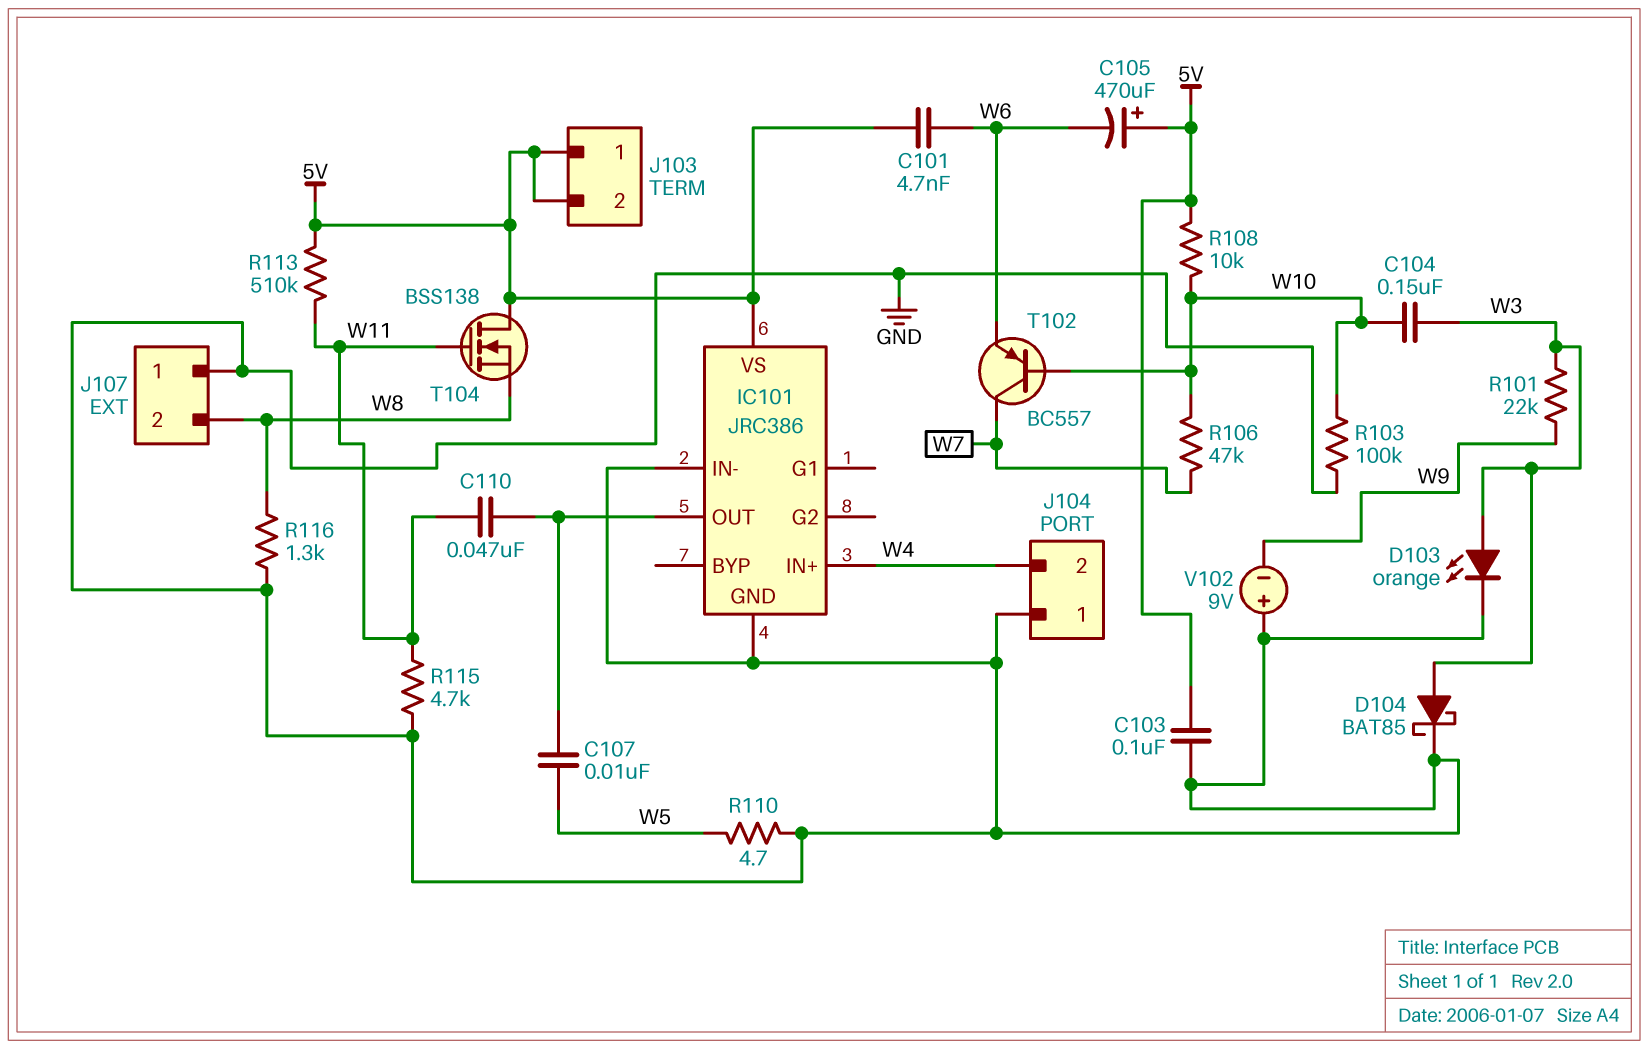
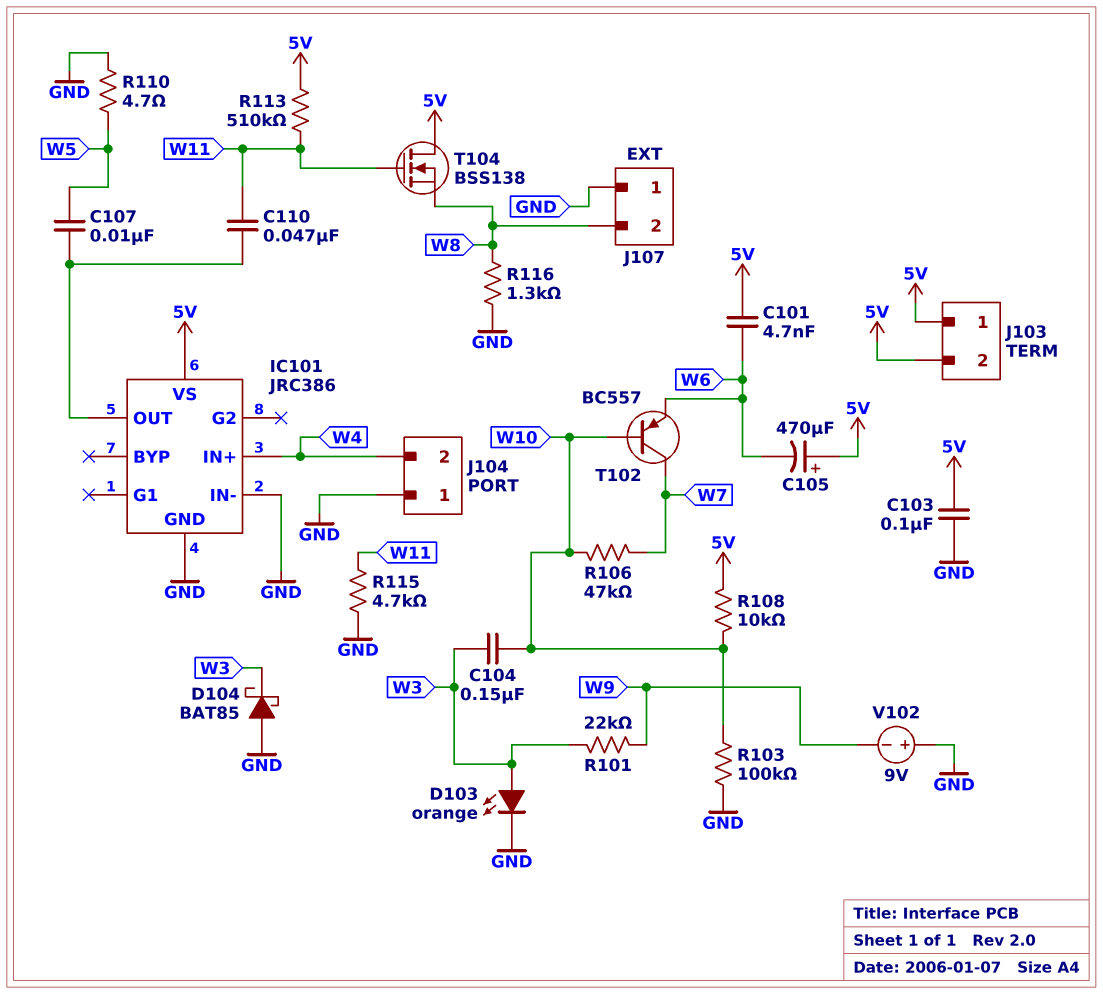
D104: schottky BAT85 (A W3, K GND) -> schottky BAT85 (A GND, K W3)

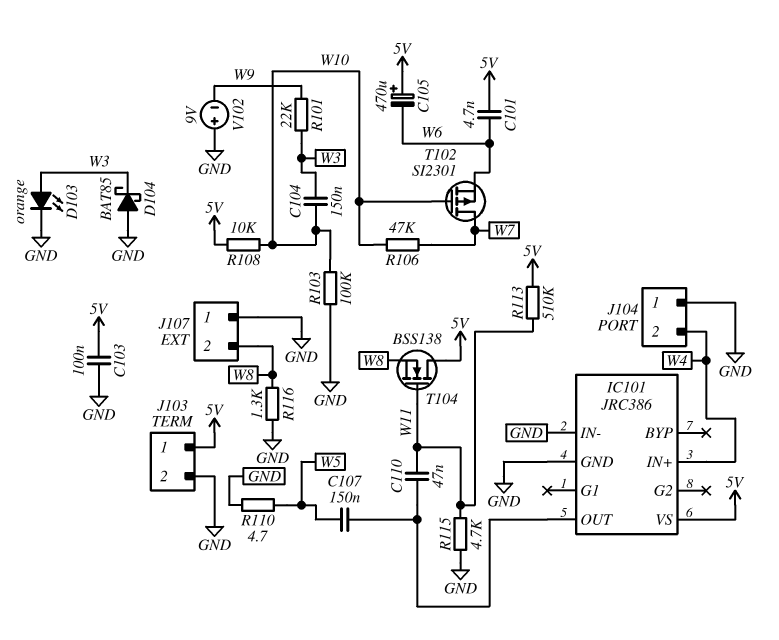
C107: 10nF (IC101/OUT, W5) -> 150nF (IC101/OUT, W5)
J103 pin 2: 5V -> GND
T102: PNP BC557 (B W10, C W7, E W6) -> PMOS SI2301 (G W10, D W7, S W6)

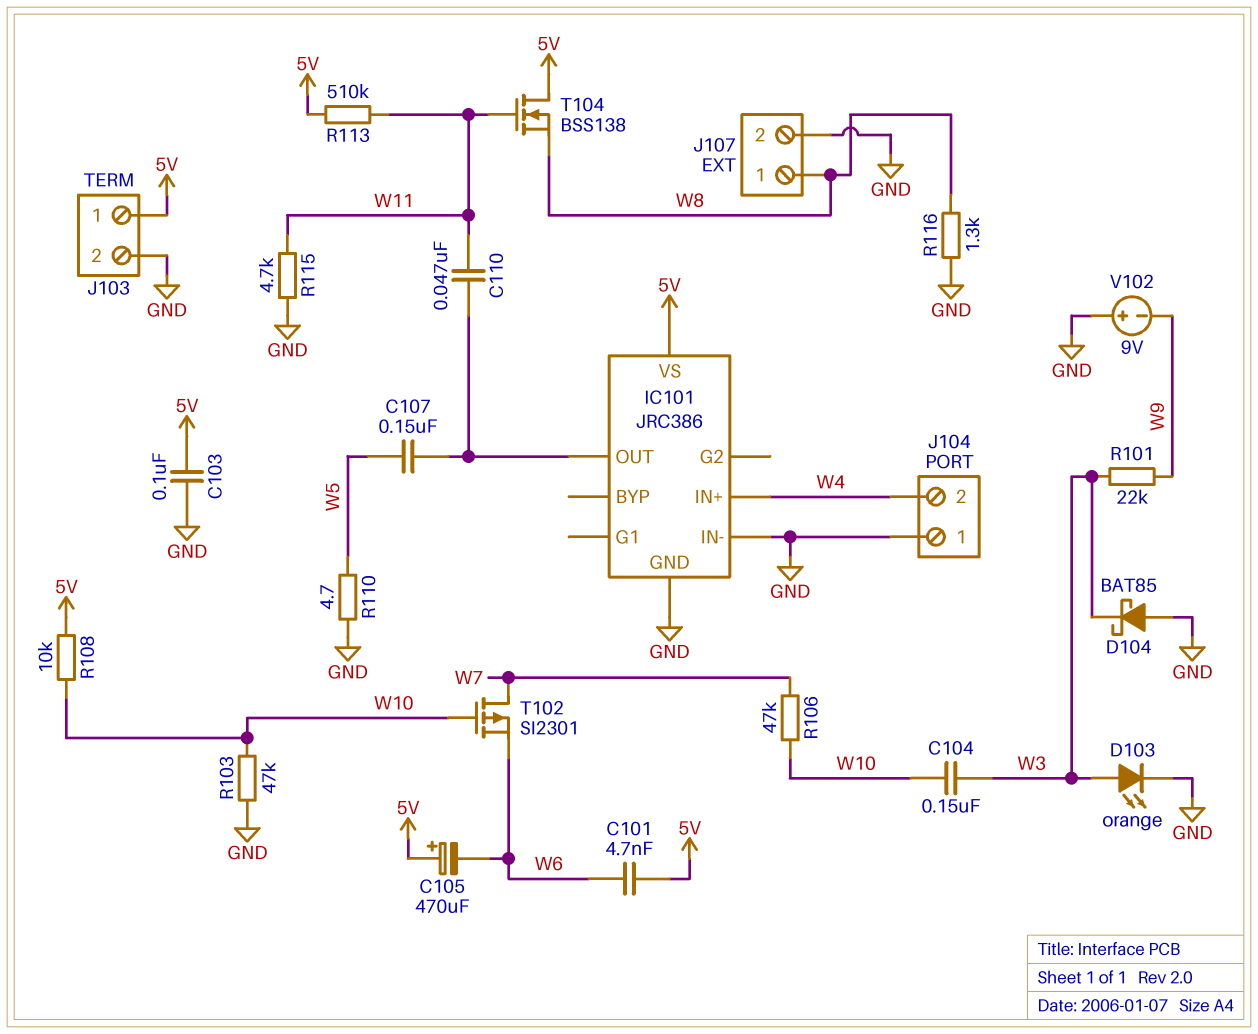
J107 pin 1: GND -> W8
J107 pin 2: W8 -> GND
R103: 100k (GND, W10) -> 47k (GND, W10)

